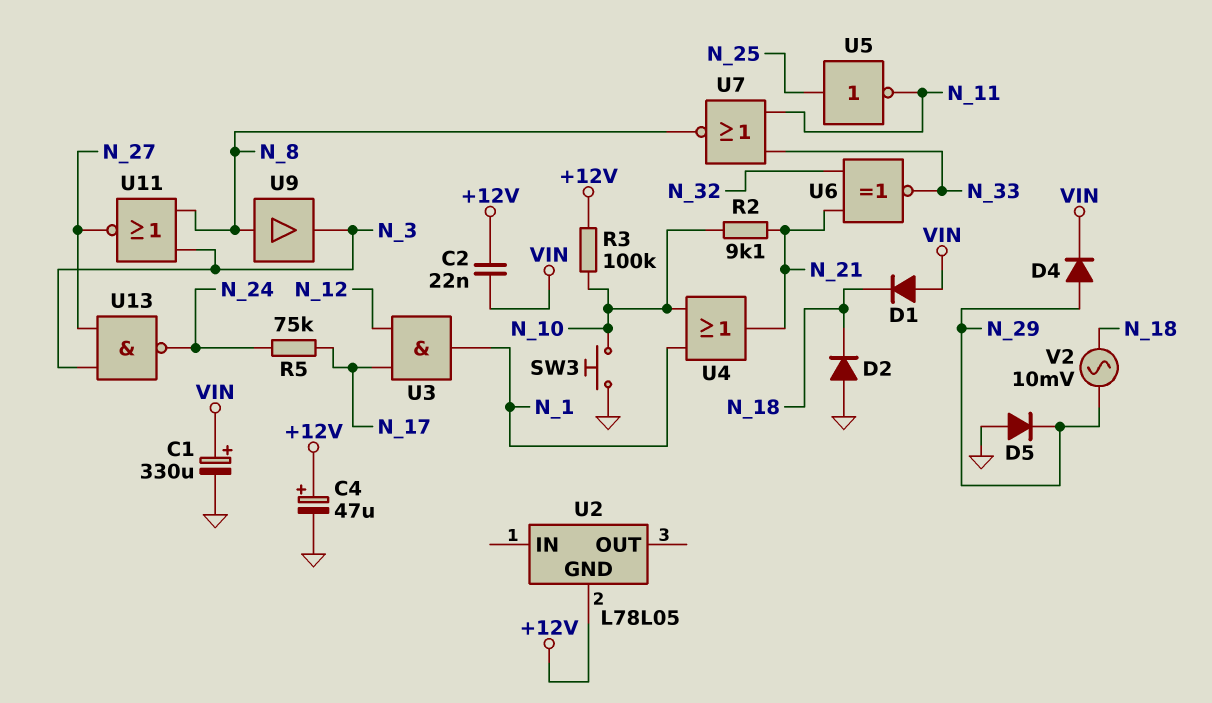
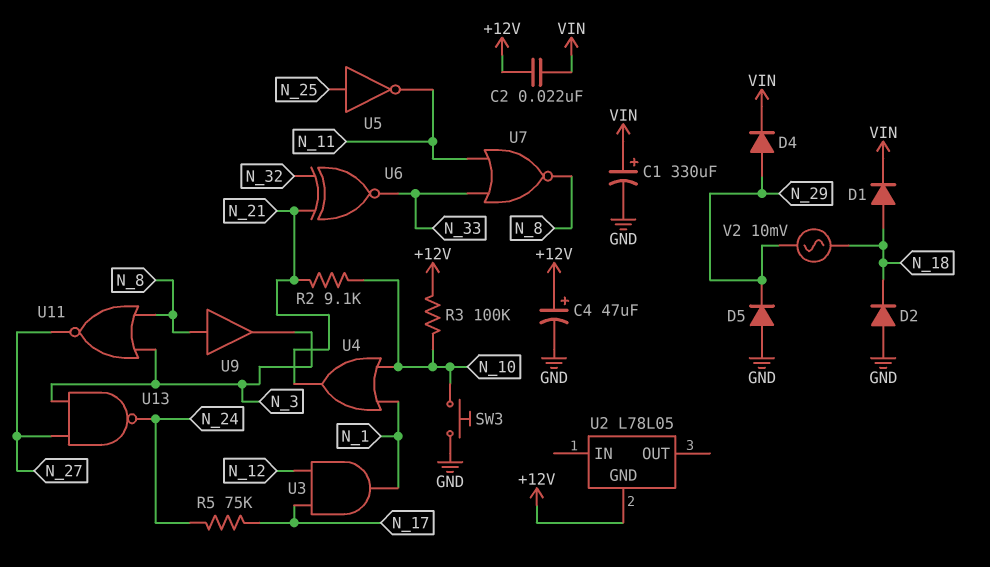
D1: diode (A VIN, K N_18) -> diode (A N_18, K VIN)

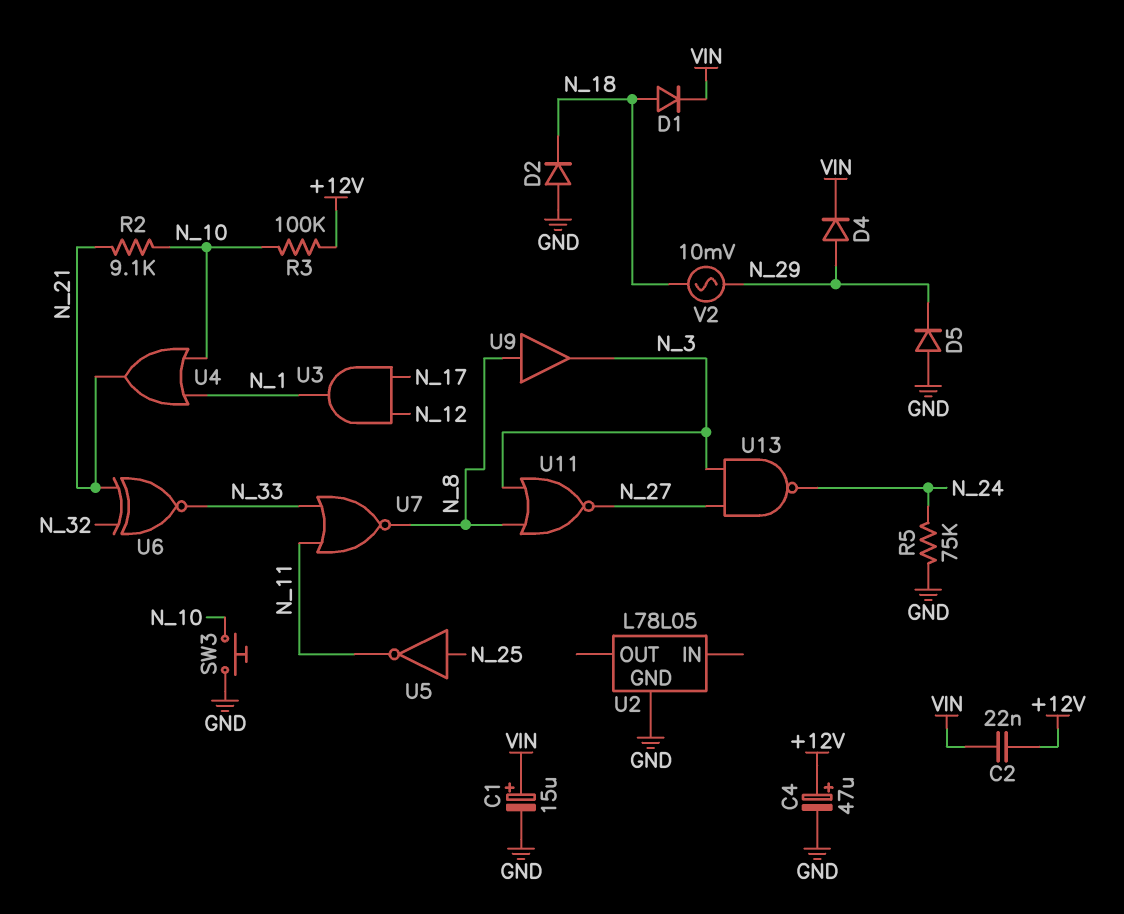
C1: 330uF (plus VIN, minus GND) -> 15uF (plus VIN, minus GND)
R5: 75k (N_17, N_24) -> 75k (GND, N_24)
U2 pin GND: +12V -> GND

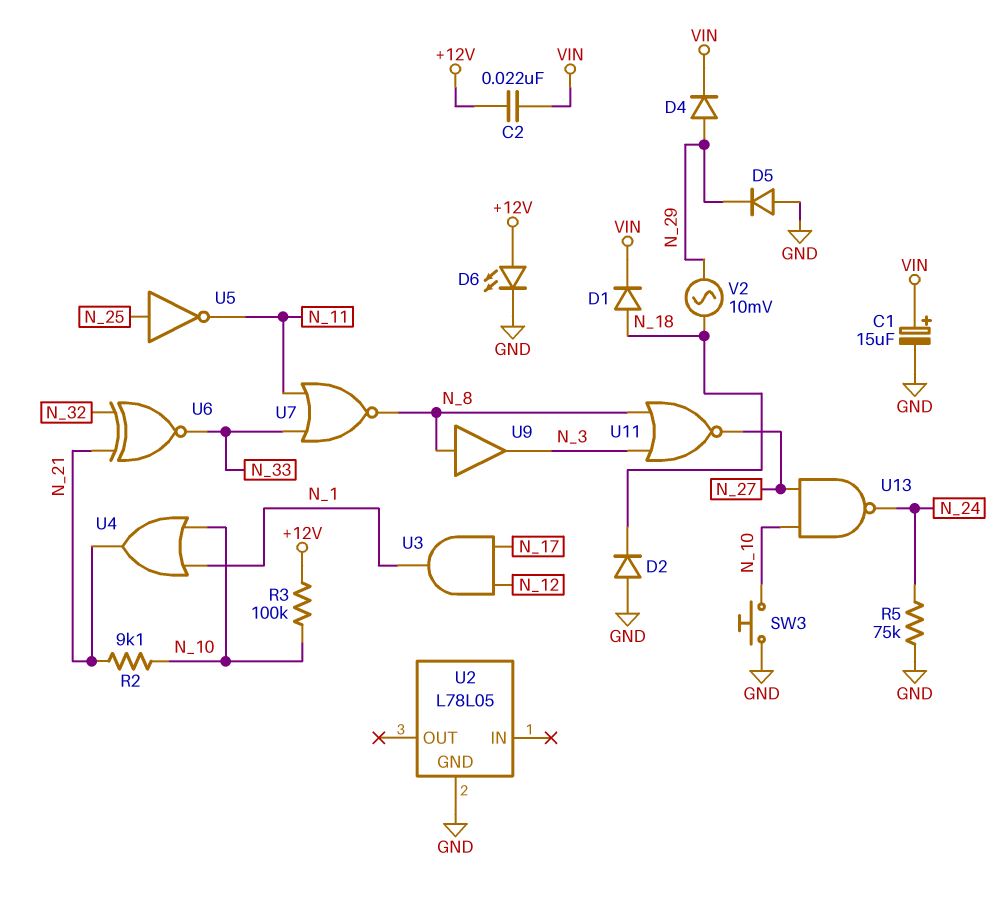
C4: 47uF (plus +12V, minus GND) -> none
D6: none -> LED (A +12V, K GND)
U13: NAND (in N_3, in N_27, out N_24) -> NAND (in N_10, in N_27, out N_24)

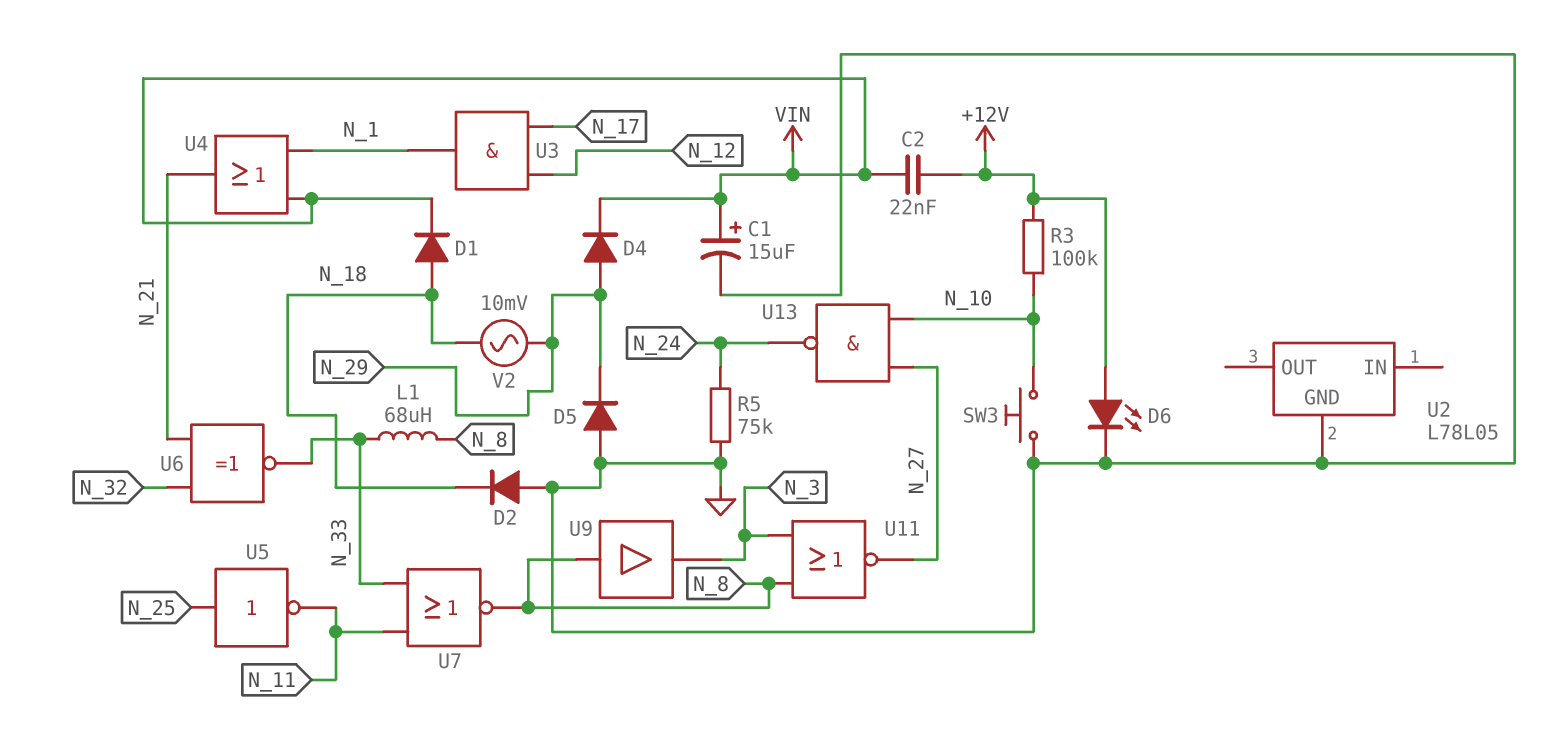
L1: none -> 68uH (N_8, N_33)
R2: 9.1k (N_10, N_21) -> none
U4: OR (in N_1, in N_10, out N_21) -> OR (in N_1, in VIN, out N_21)

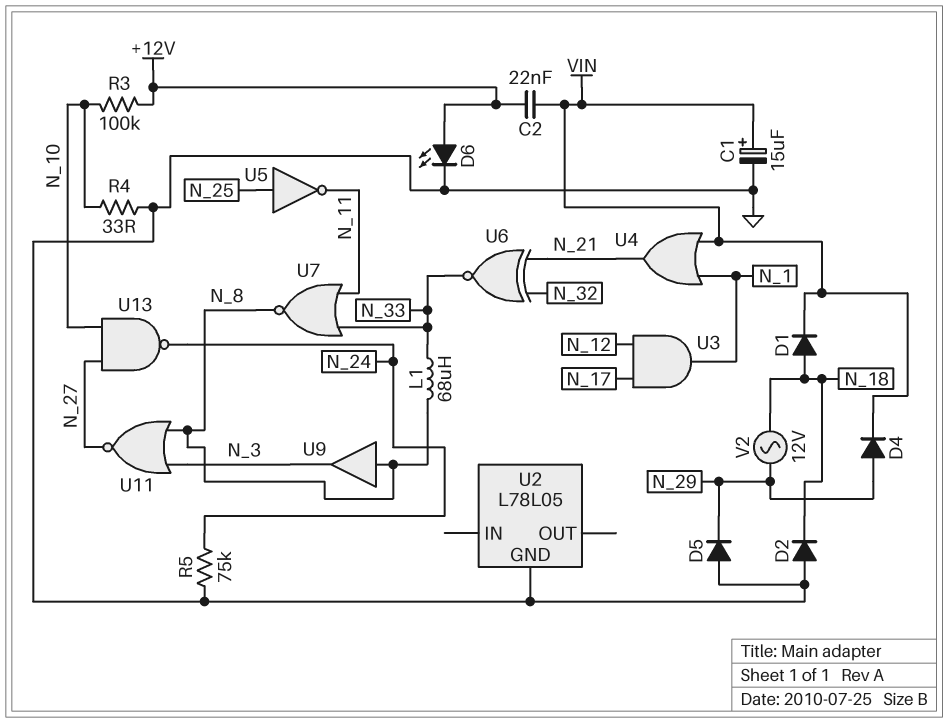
R4: none -> 33 (GND, N_10)
SW3: button (GND, N_10) -> none
V2: AC 10mV (N_18, N_29) -> AC 12V (N_18, N_29)

